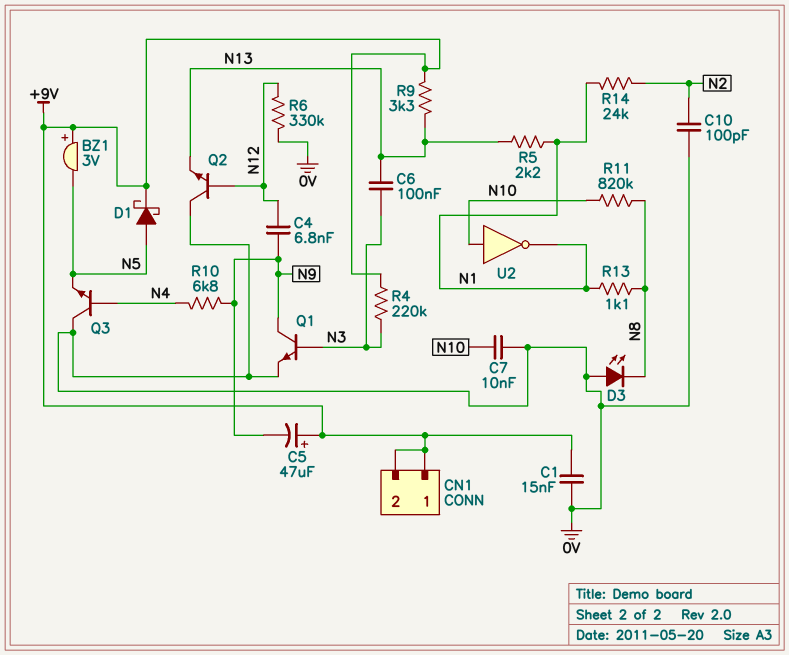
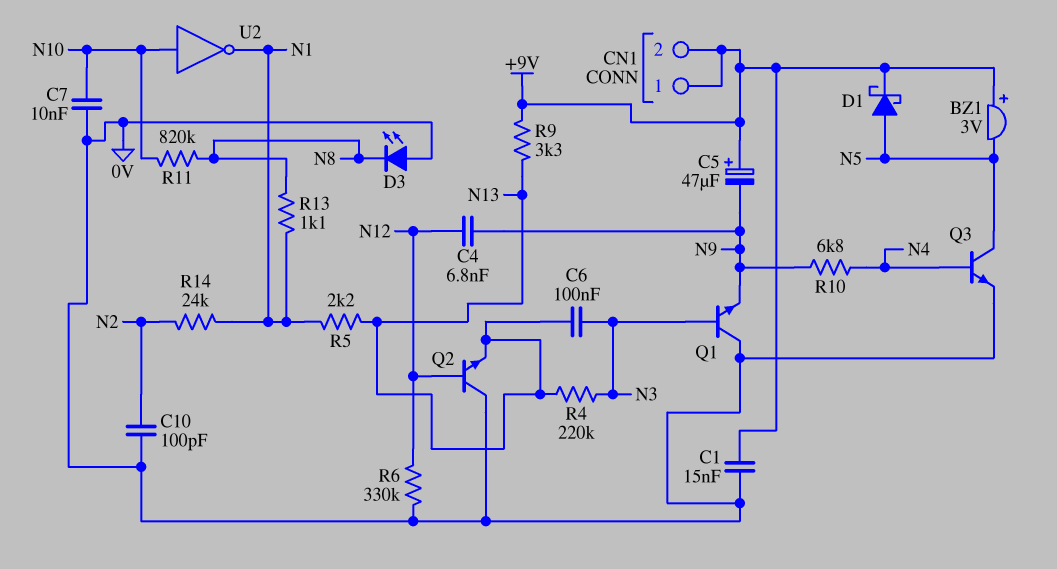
Q1: NPN (B N3, C N9, E 0V) -> NPN (B N3, C 0V, E N9)
Q3: NPN (B N4, C 0V, E N5) -> NPN (B N4, C N5, E 0V)
R4: 220k (+9V, N3) -> 220k (N3, N13)

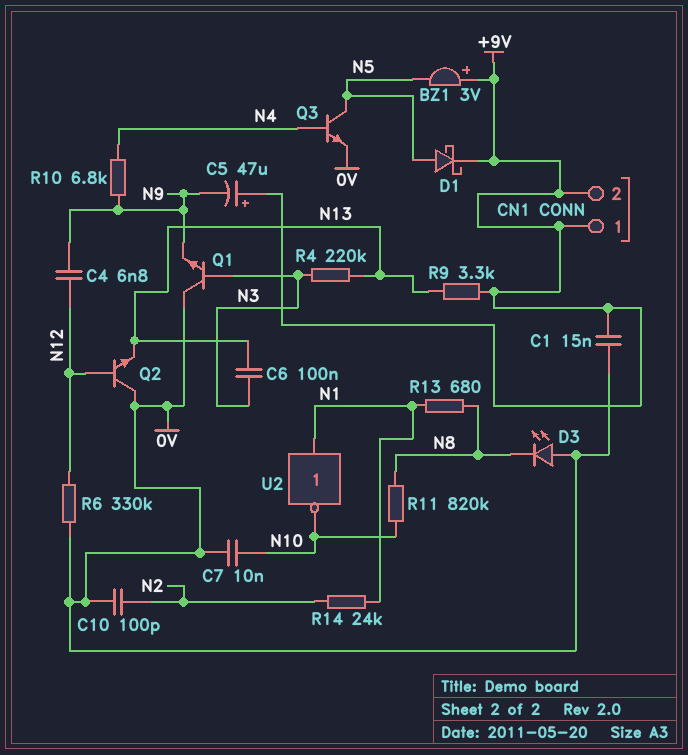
R5: 2.2k (N1, N13) -> none
R13: 1.1k (N1, N8) -> 680 (N1, N8)
U2: NOT (in N10, out N1) -> NOT (in N1, out N10)

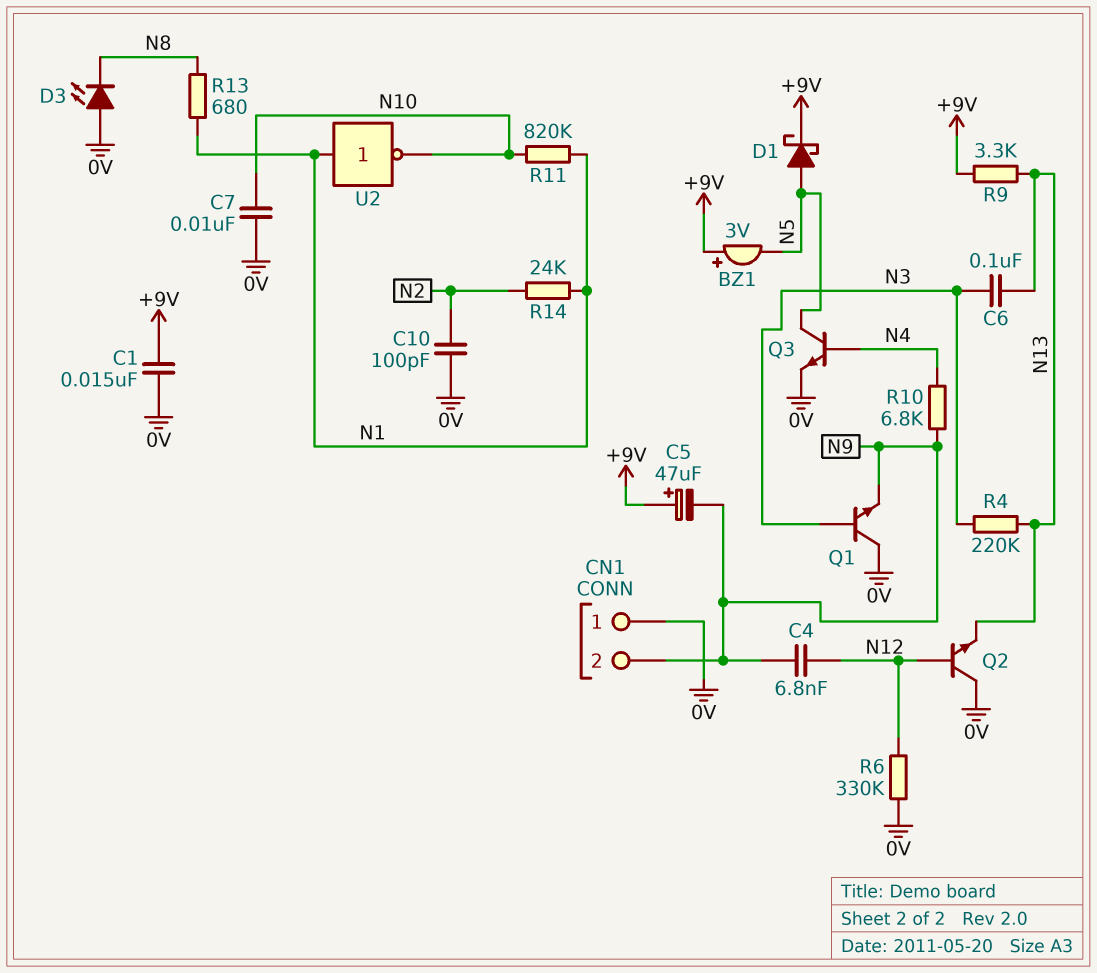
CN1 pin 1: +9V -> 0V
CN1 pin 2: +9V -> N9
R11: 820k (N8, N10) -> 820k (N1, N10)

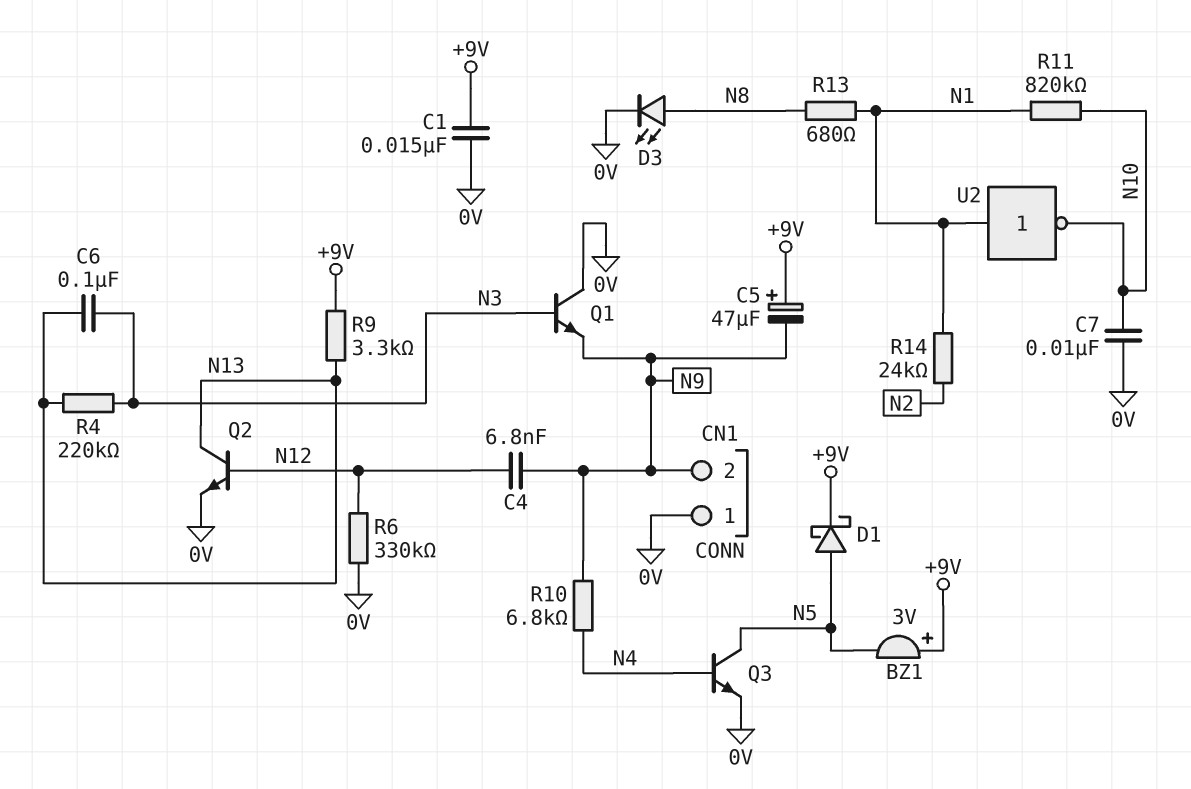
C10: 100pF (0V, N2) -> none
D3: LED (A 0V, K N8) -> LED (A N8, K 0V)
Q2: NPN (B N12, C 0V, E N13) -> NPN (B N12, C N13, E 0V)

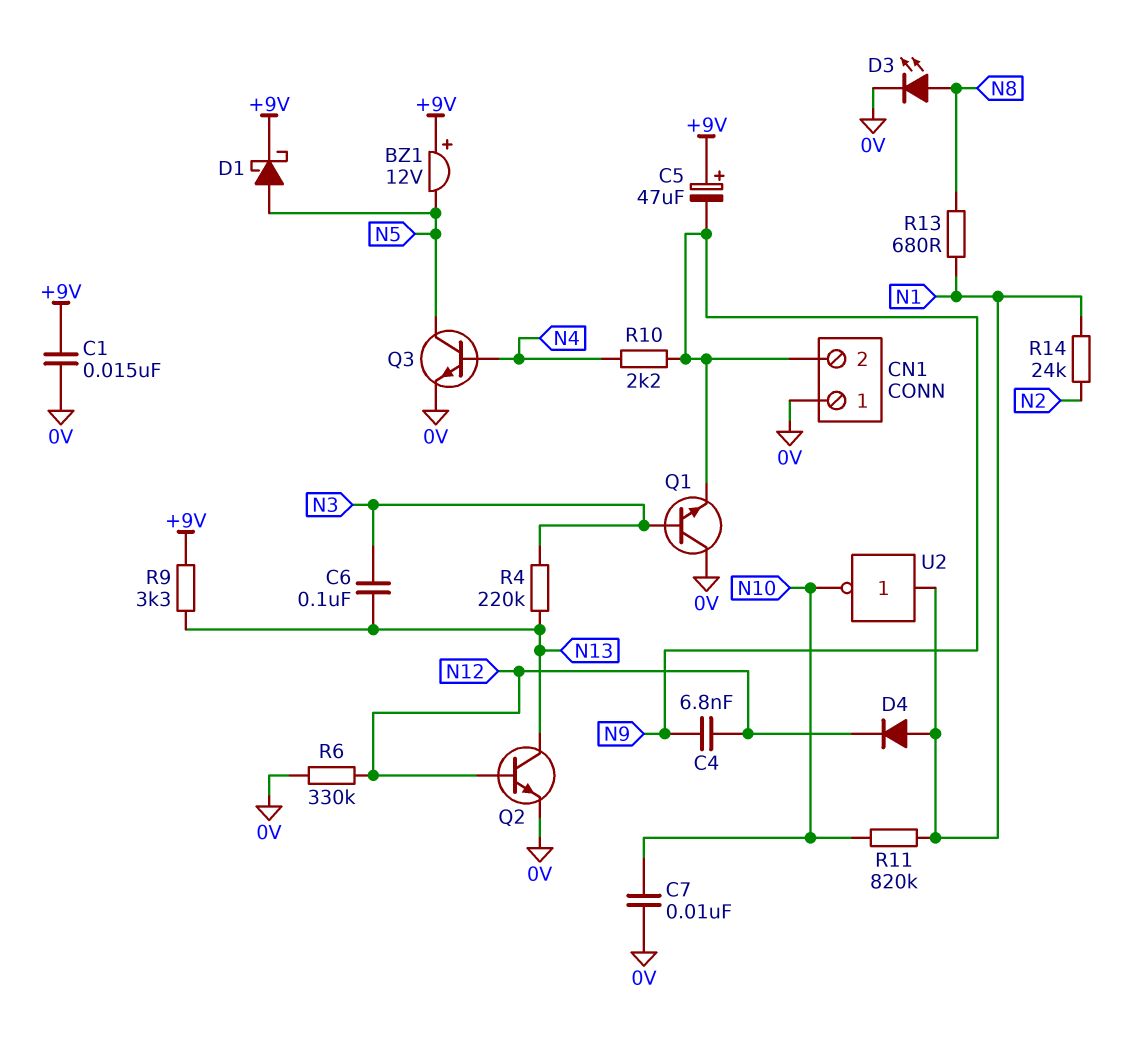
BZ1: buzzer 3V (plus +9V, minus N5) -> buzzer 12V (plus +9V, minus N5)
D4: none -> diode (A N1, K N12)
R10: 6.8k (N4, N9) -> 2.2k (N4, N9)

